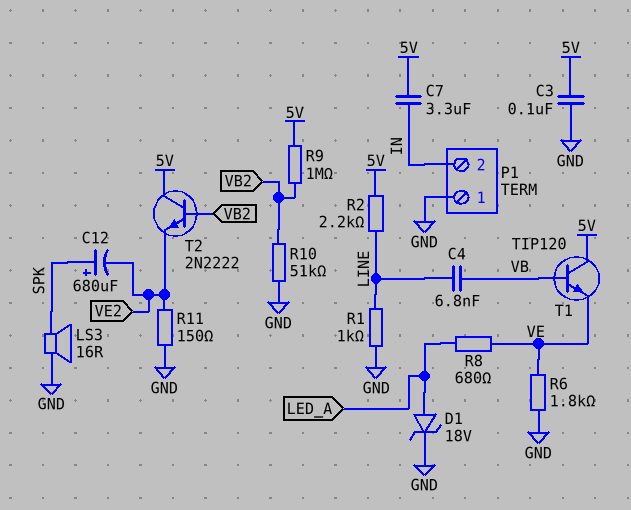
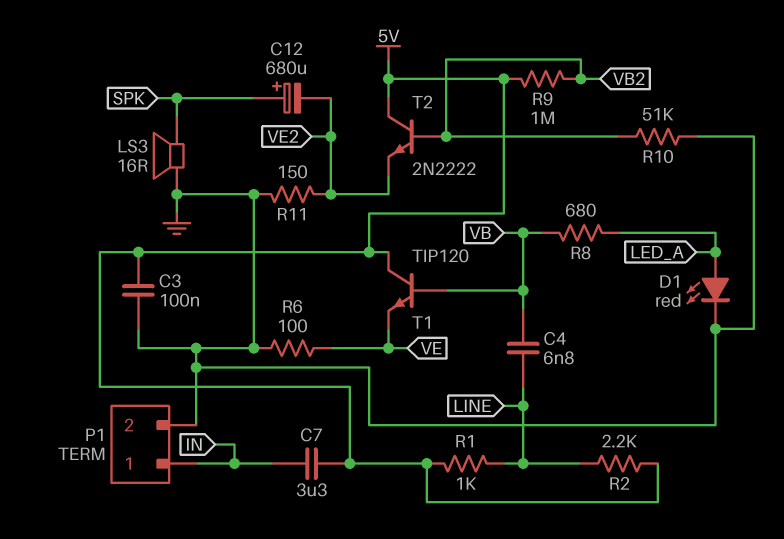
D1: zener 18V (A LED_A, K GND) -> LED red (A LED_A, K GND)
P1 pin 1: GND -> IN
P1 pin 2: IN -> GND
R1: 1k (GND, LINE) -> 1k (5V, LINE)
R6: 1.8k (GND, VE) -> 100 (GND, VE)
R8: 680 (LED_A, VE) -> 680 (LED_A, VB)

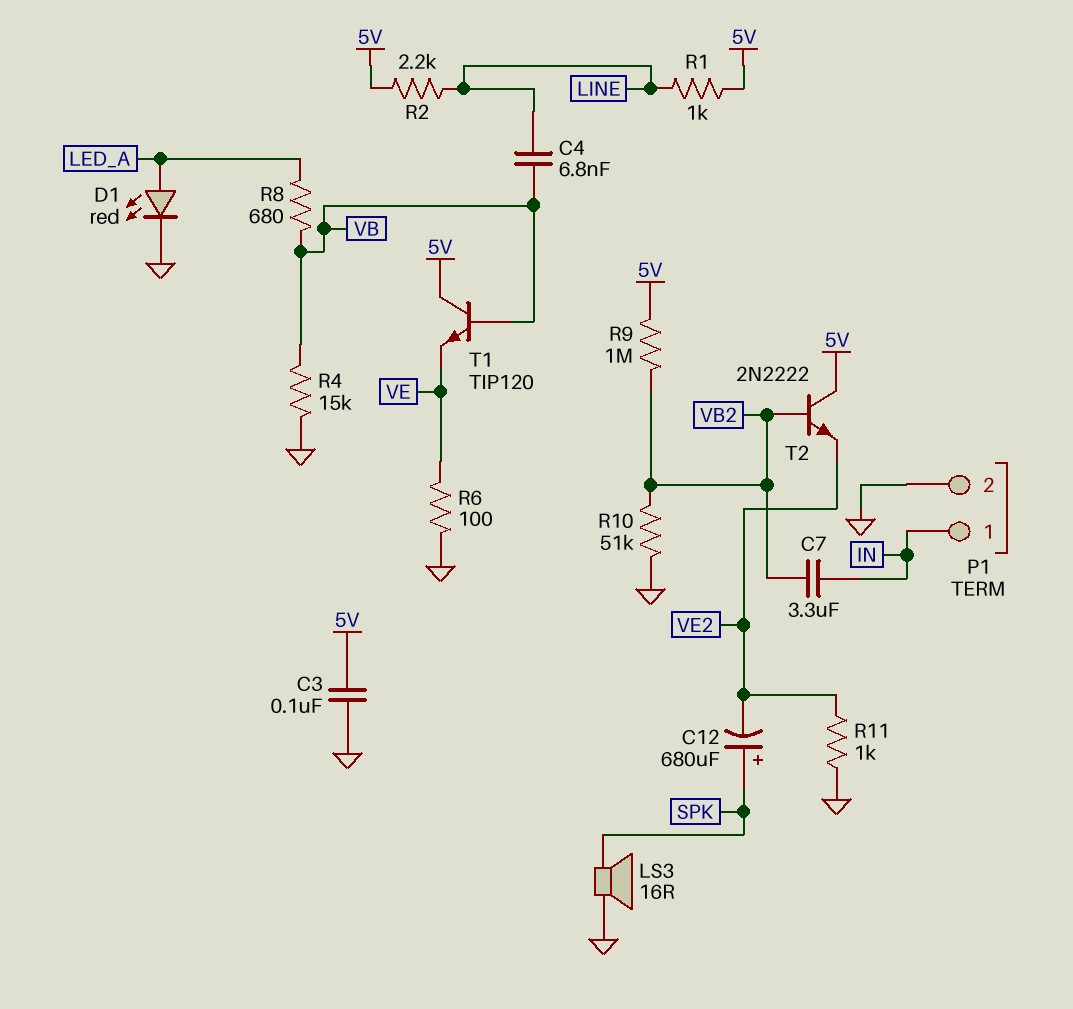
C7: 3.3uF (5V, IN) -> 3.3uF (IN, VB2)
R4: none -> 15k (GND, VB)
R11: 150 (GND, VE2) -> 1k (GND, VE2)

